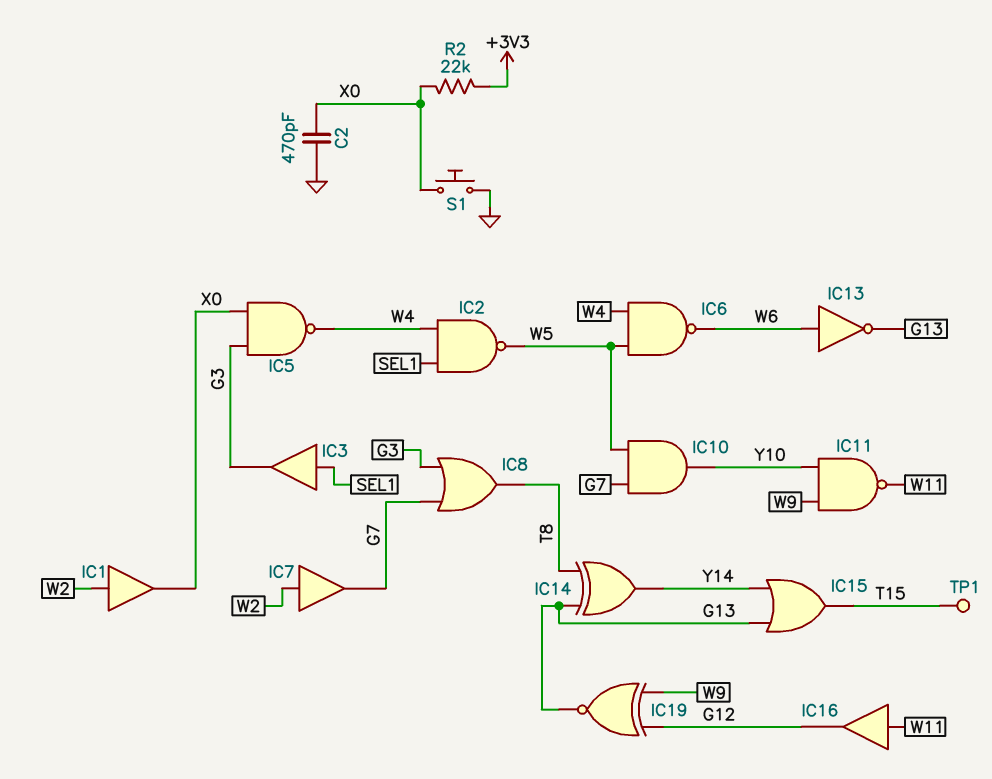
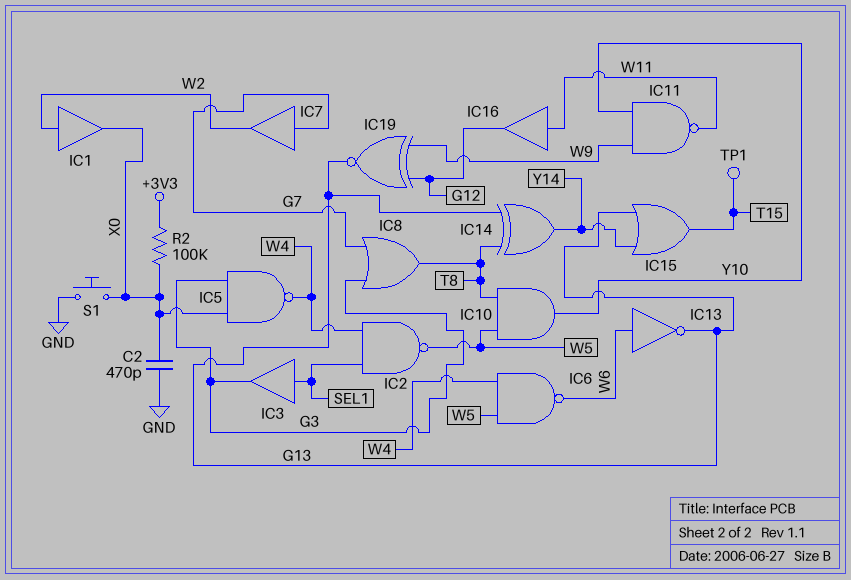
IC7: buffer (in W2, out G7) -> buffer (in G7, out W2)
IC10: AND (in G7, in W5, out Y10) -> AND (in T8, in W5, out Y10)
R2: 22k (+3V3, X0) -> 100k (+3V3, X0)

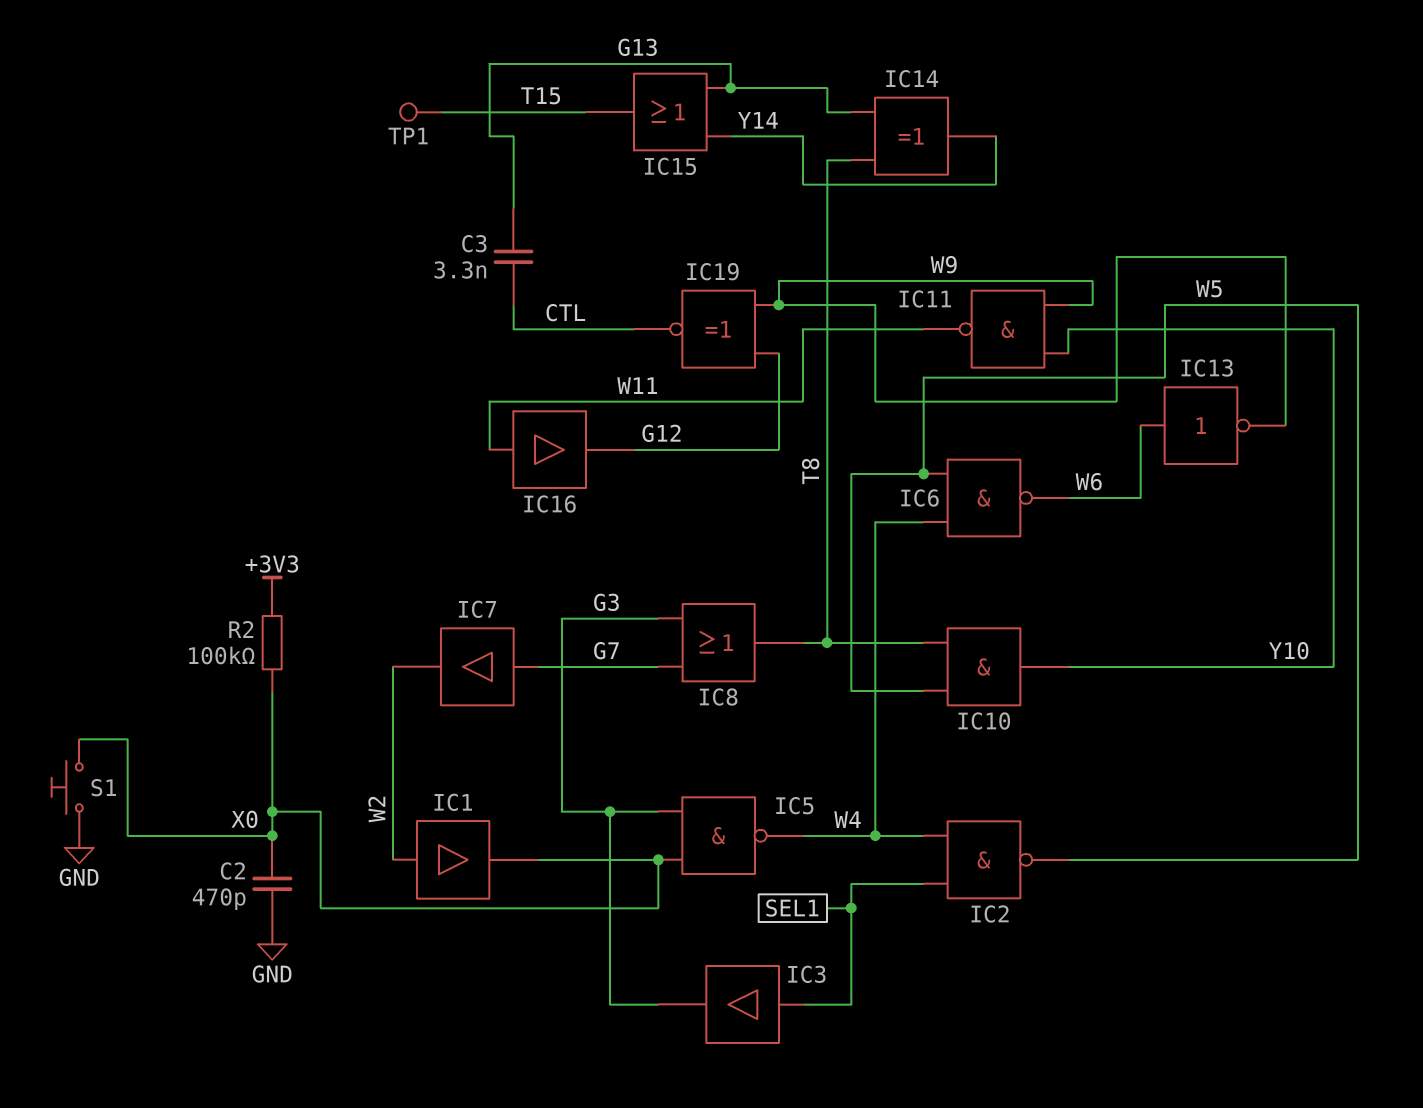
C3: none -> 3.3nF (CTL, G13)
IC13: NOT (in W6, out G13) -> NOT (in W6, out W9)
IC19: XNOR (in G12, in W9, out G13) -> XNOR (in G12, in W9, out CTL)

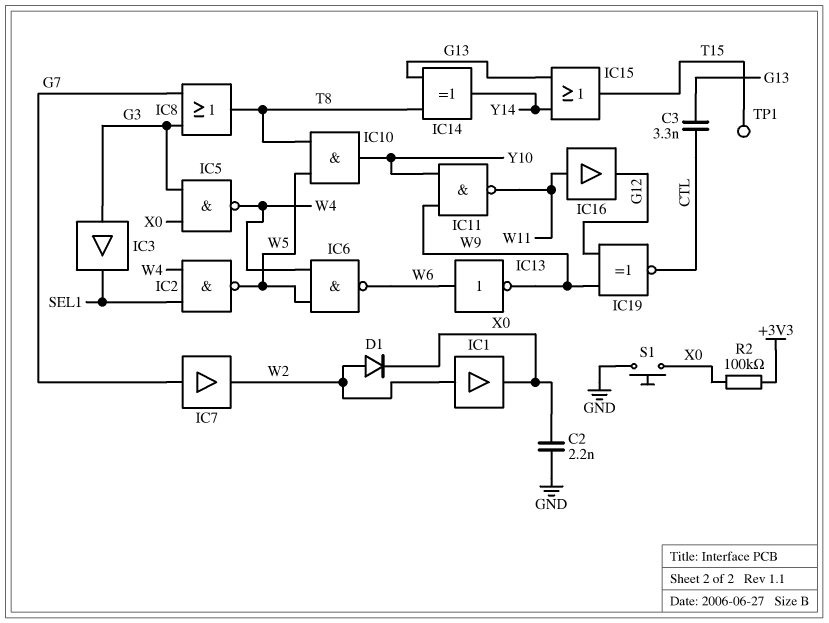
C2: 470pF (GND, X0) -> 2.2nF (GND, X0)
D1: none -> diode (A W2, K X0)
IC3: buffer (in SEL1, out G3) -> buffer (in G3, out SEL1)

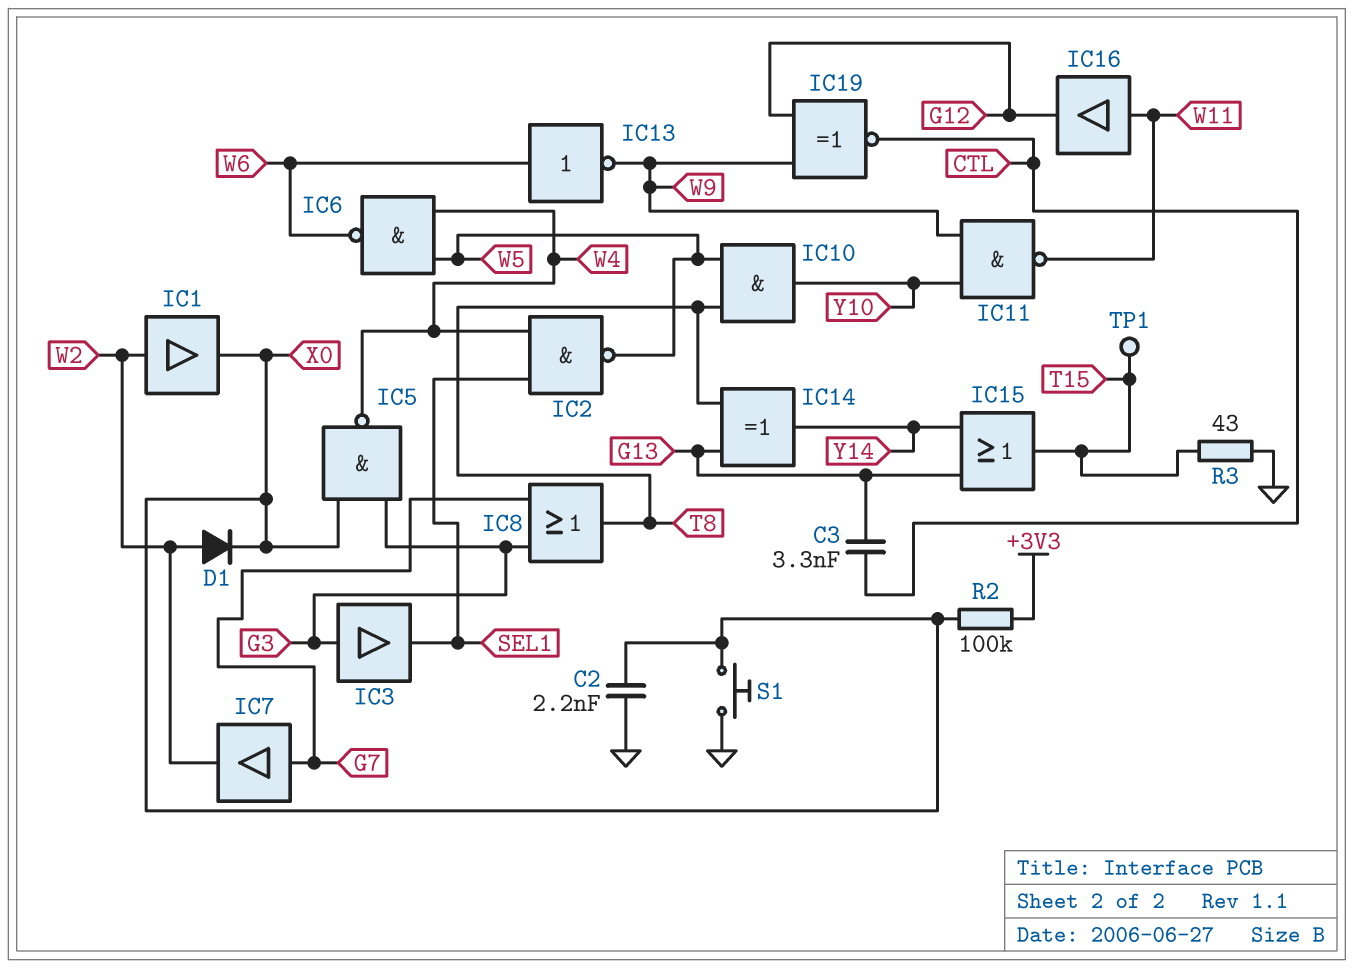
R3: none -> 43 (GND, T15)

